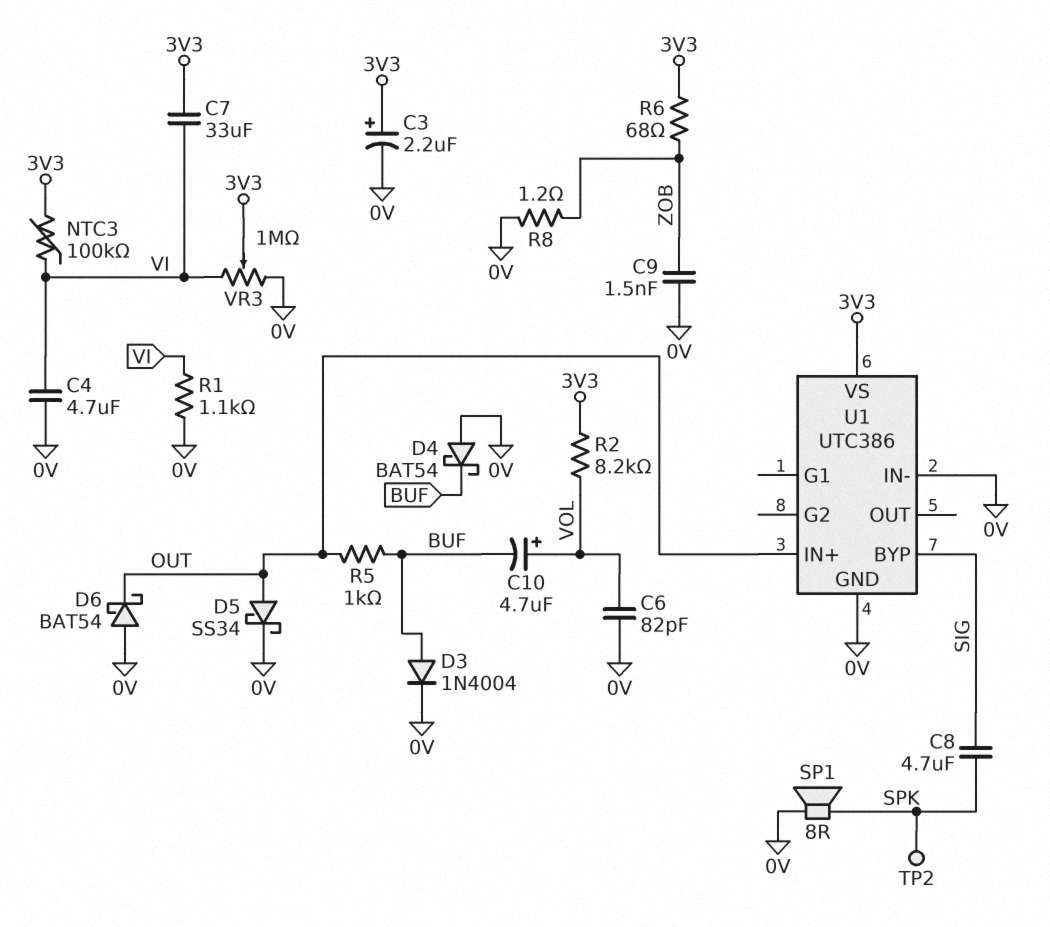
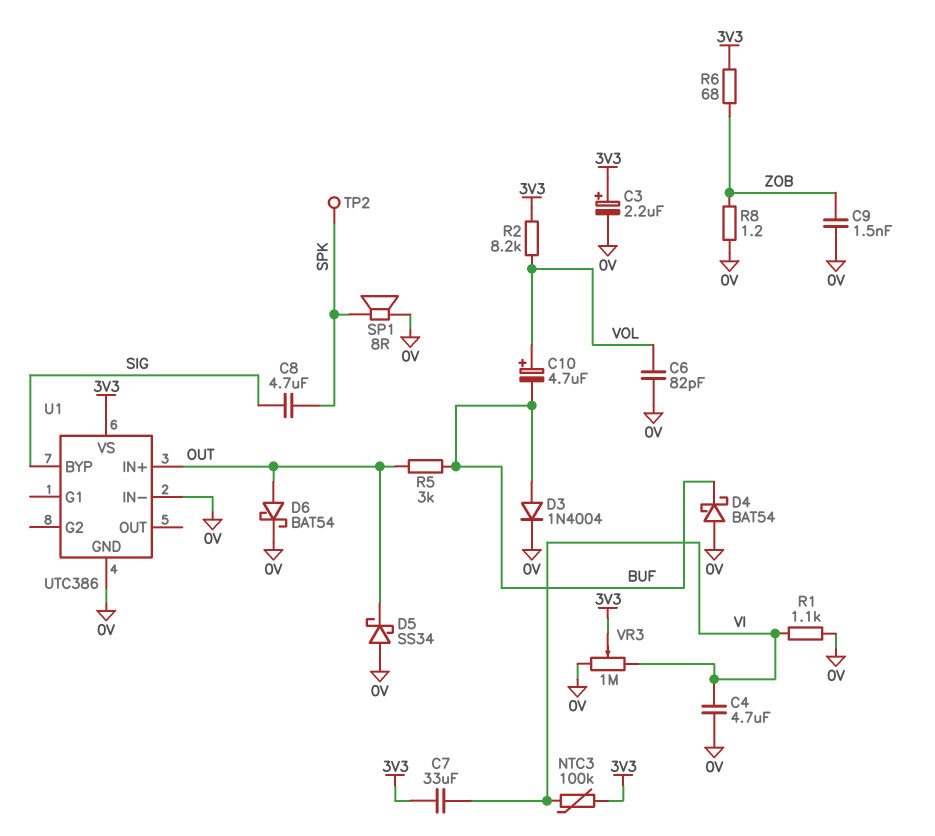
D5: schottky SS34 (A OUT, K 0V) -> schottky SS34 (A 0V, K OUT)
D6: schottky BAT54 (A 0V, K OUT) -> schottky BAT54 (A OUT, K 0V)
R5: 1k (BUF, OUT) -> 3k (BUF, OUT)

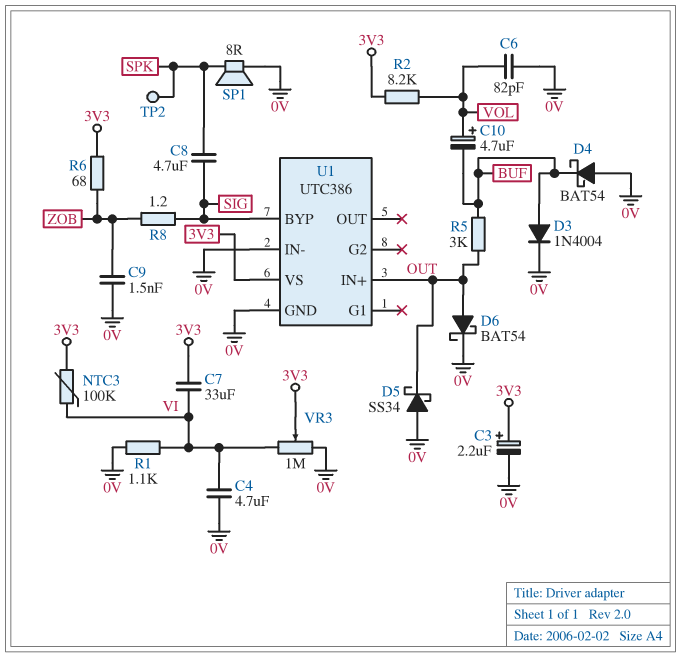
R8: 1.2 (0V, ZOB) -> 1.2 (SIG, ZOB)

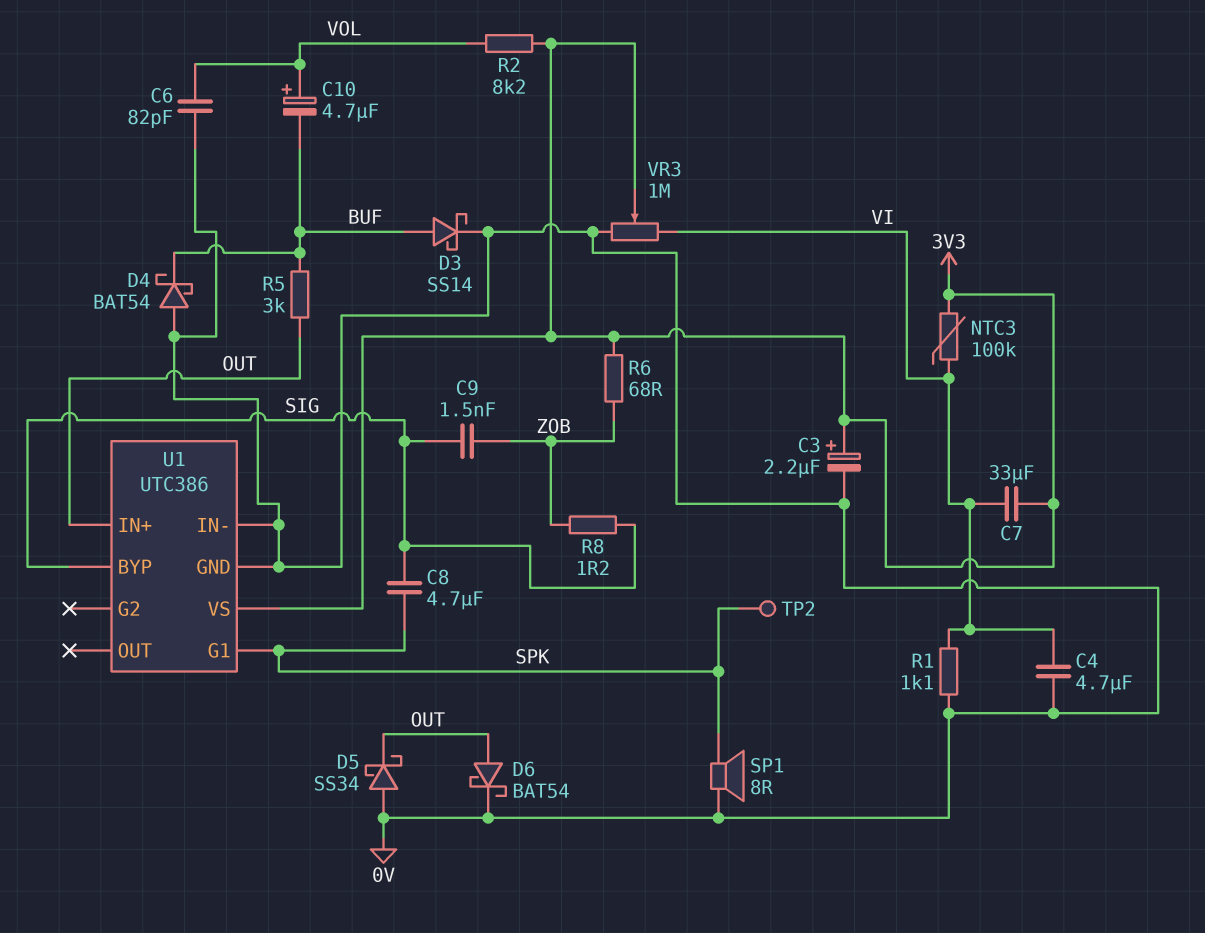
C9: 1.5nF (0V, ZOB) -> 1.5nF (SIG, ZOB)
D3: diode 1N4004 (A BUF, K 0V) -> schottky SS14 (A BUF, K 0V)
U1 pin G1: none -> SPK

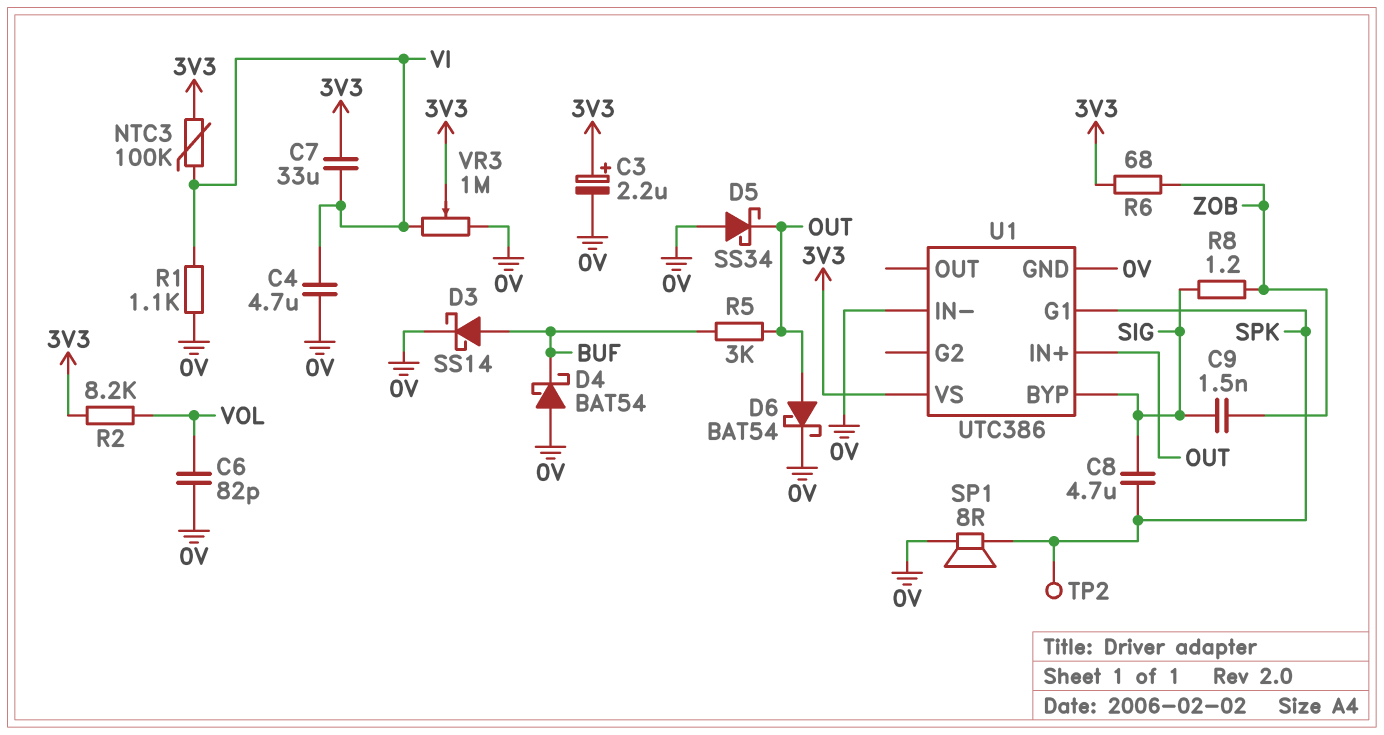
C10: 4.7uF (plus VOL, minus BUF) -> none

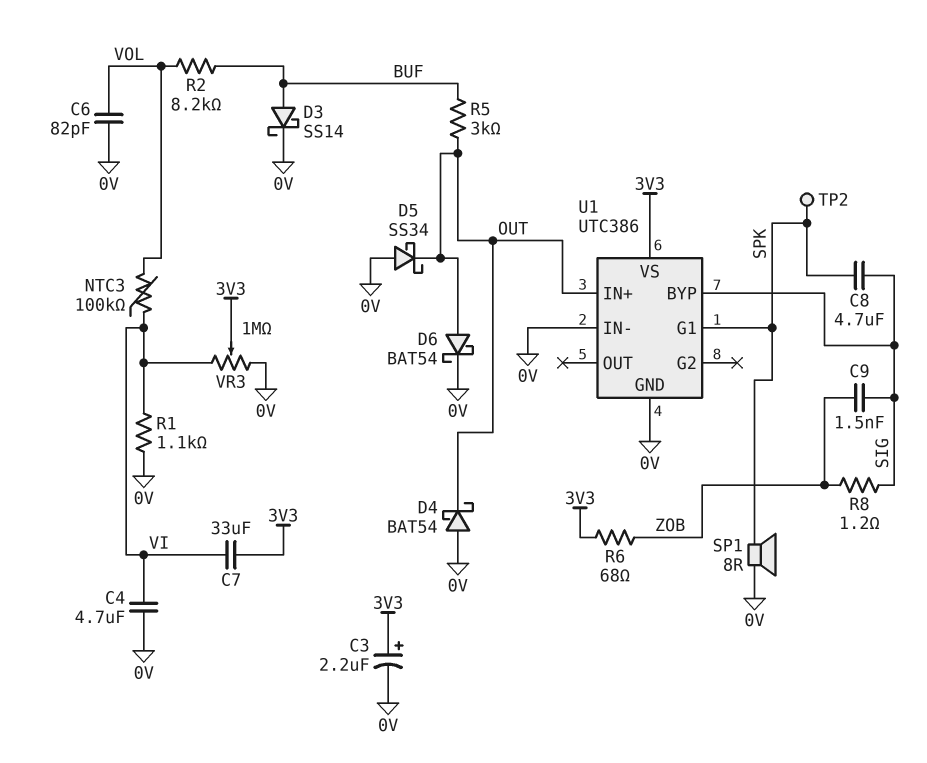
D4: schottky BAT54 (A 0V, K BUF) -> schottky BAT54 (A 0V, K OUT)
NTC3: 100k (3V3, VI) -> 100k (VI, VOL)
R2: 8.2k (3V3, VOL) -> 8.2k (BUF, VOL)

